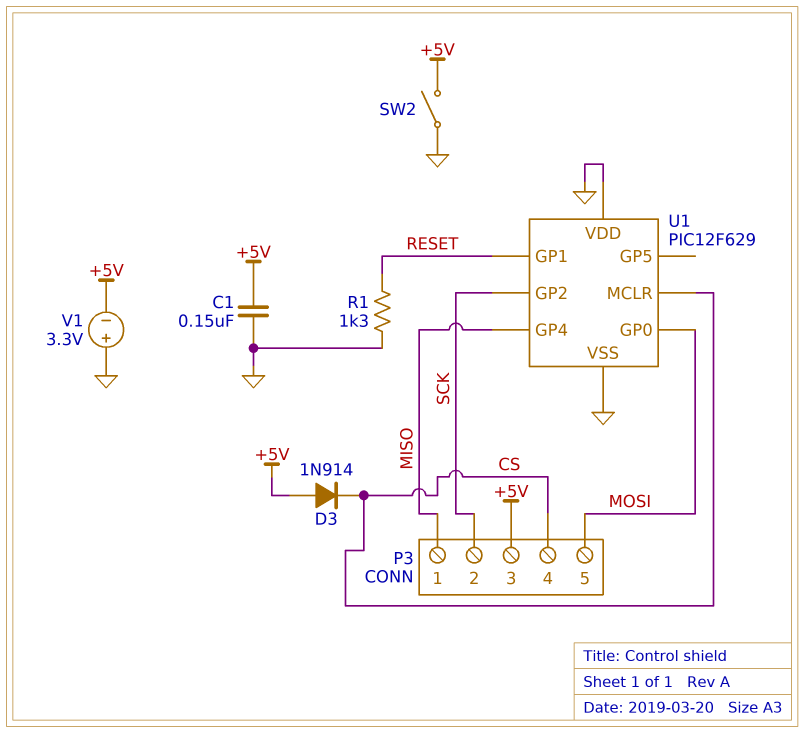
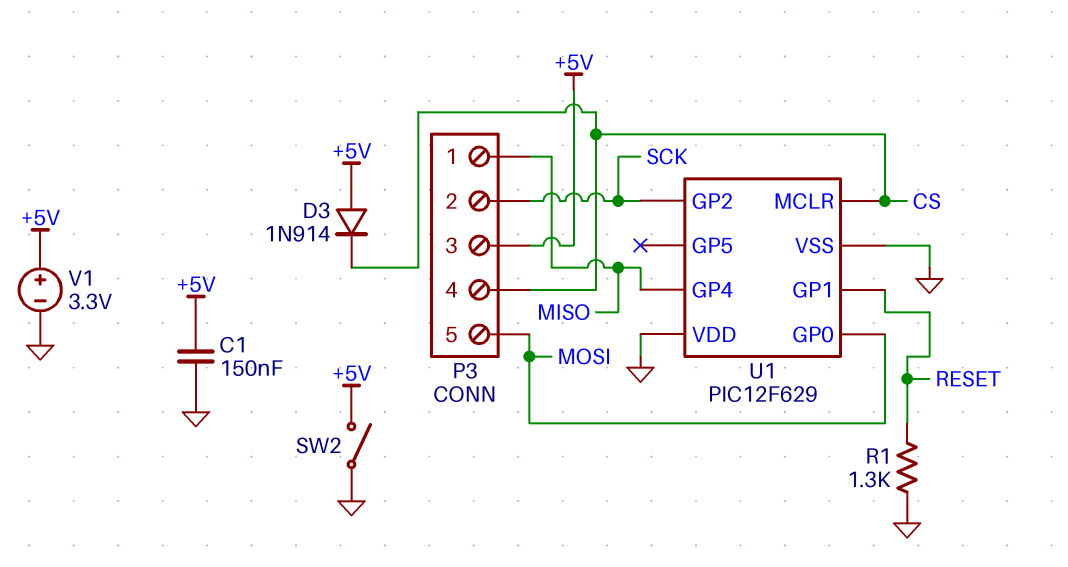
V1: 3.3V (plus GND, minus +5V) -> 3.3V (plus +5V, minus GND)

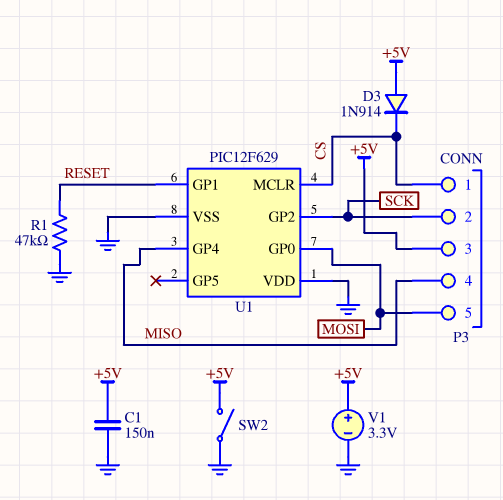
P3 pin 1: MISO -> CS
P3 pin 4: CS -> MISO
R1: 1.3k (GND, RESET) -> 47k (GND, RESET)

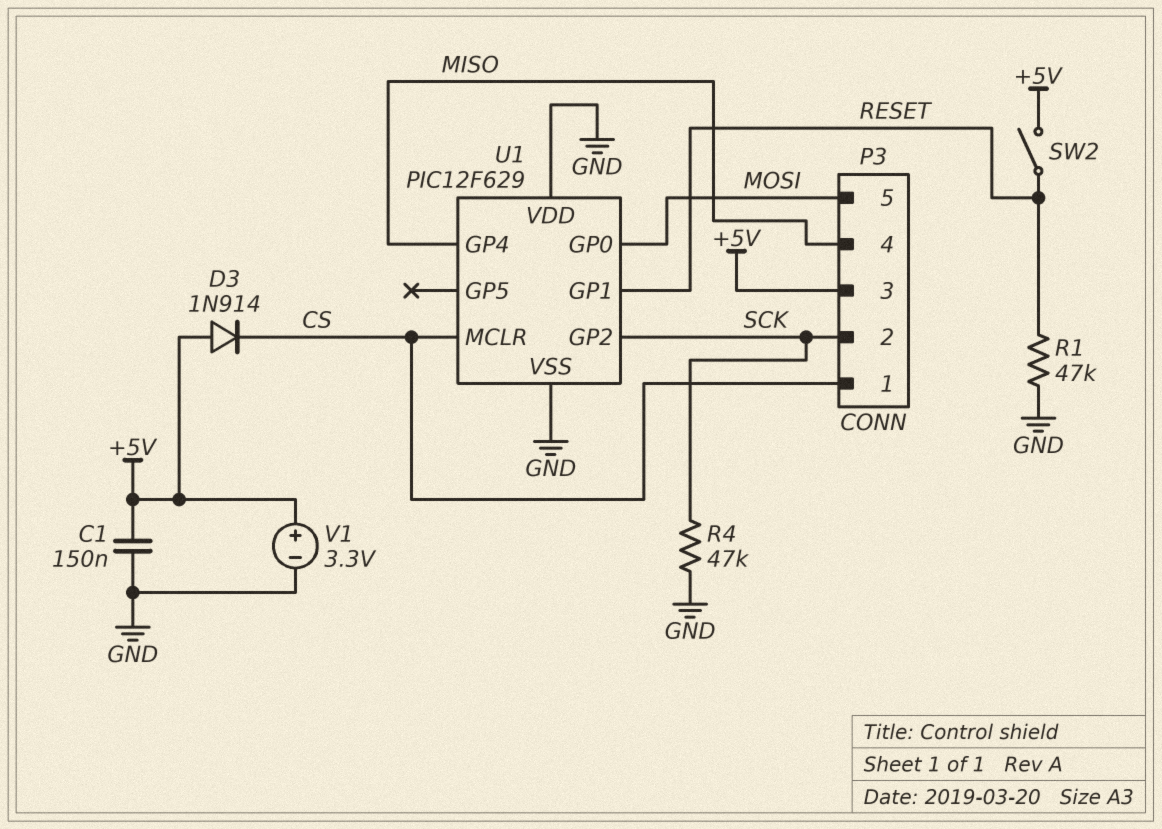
R4: none -> 47k (GND, SCK)
SW2: switch (+5V, GND) -> switch (+5V, RESET)

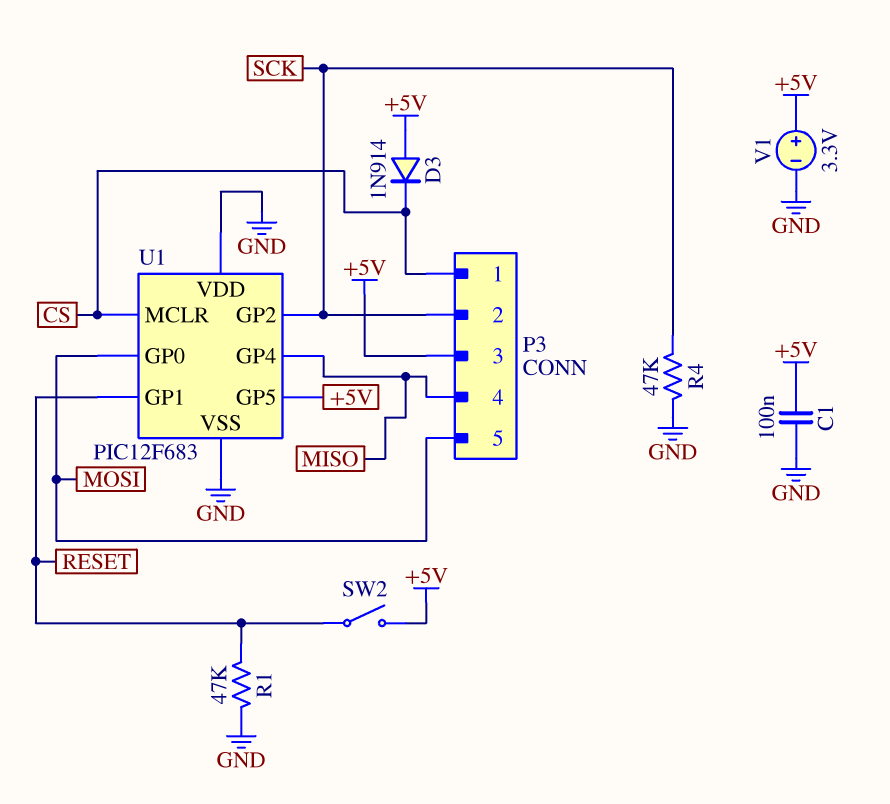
C1: 150nF (+5V, GND) -> 100nF (+5V, GND)
U1: PIC12F629 -> PIC12F683
U1 pin GP5: none -> +5V

